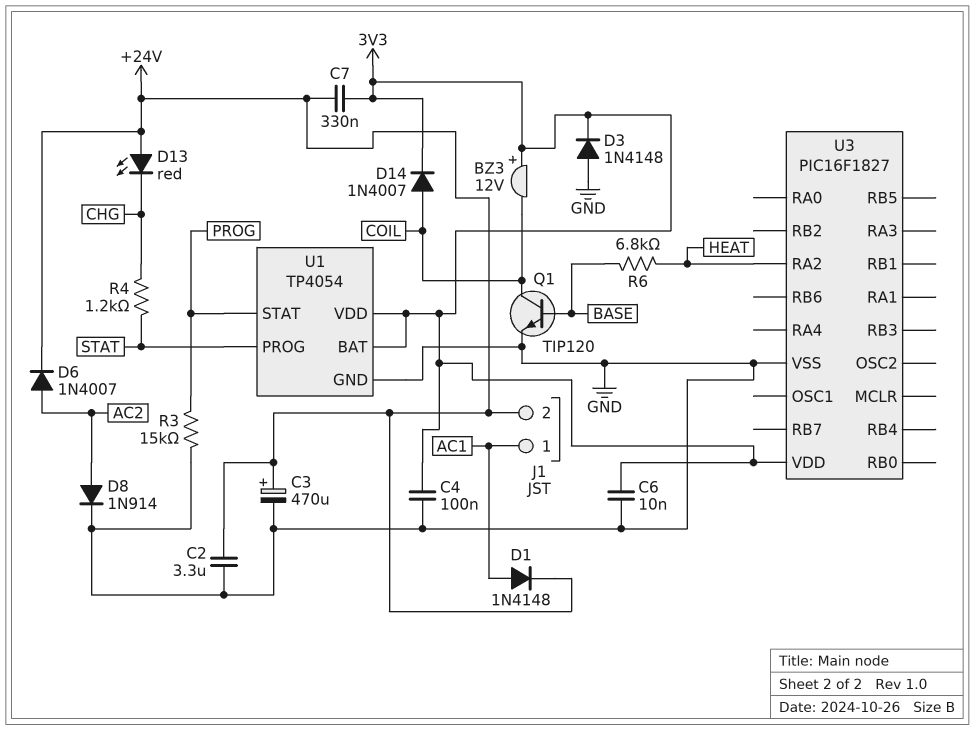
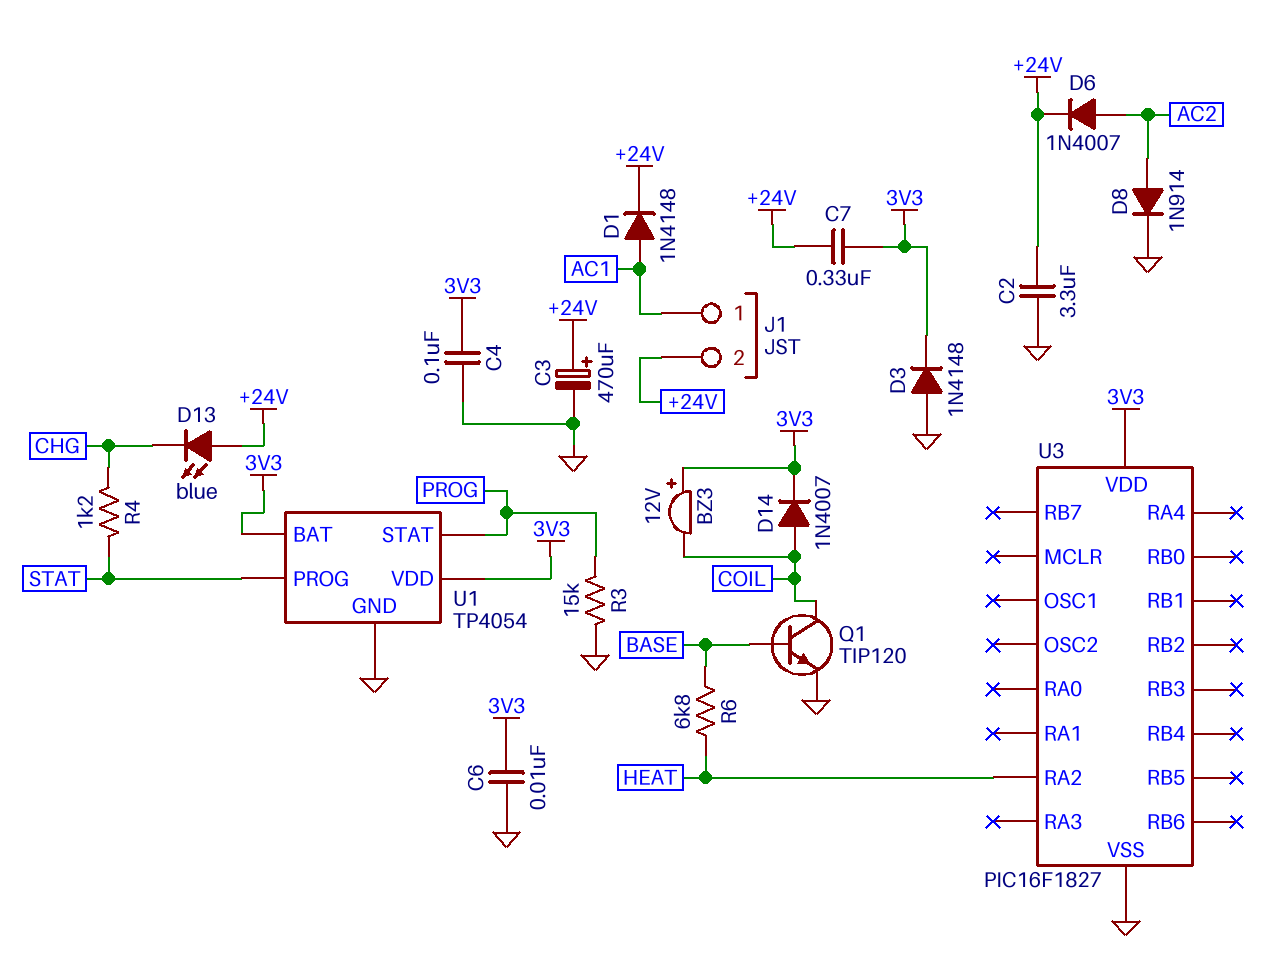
D13: LED red (A +24V, K CHG) -> LED blue (A +24V, K CHG)

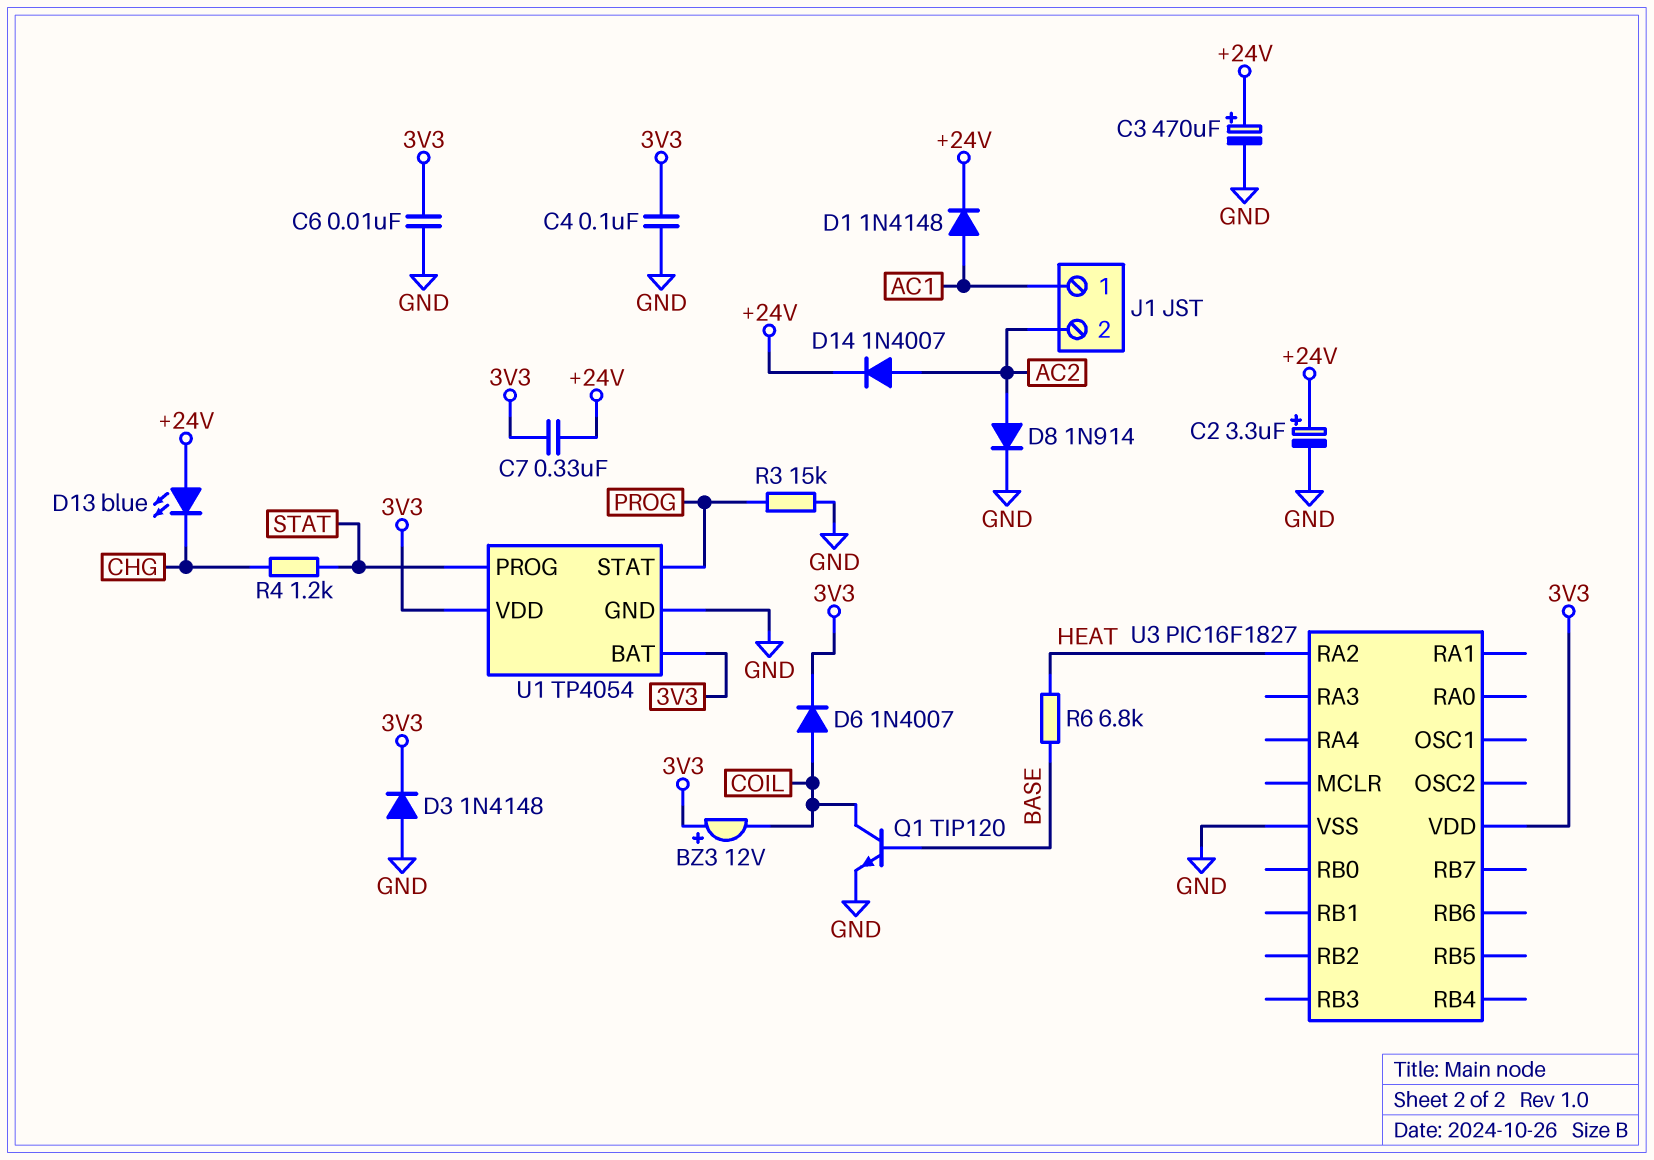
C2: 3.3uF (+24V, GND) -> 3.3uF (plus +24V, minus GND)
D6: diode 1N4007 (A AC2, K +24V) -> diode 1N4007 (A COIL, K 3V3)
D14: diode 1N4007 (A COIL, K 3V3) -> diode 1N4007 (A AC2, K +24V)
J1 pin 2: +24V -> AC2

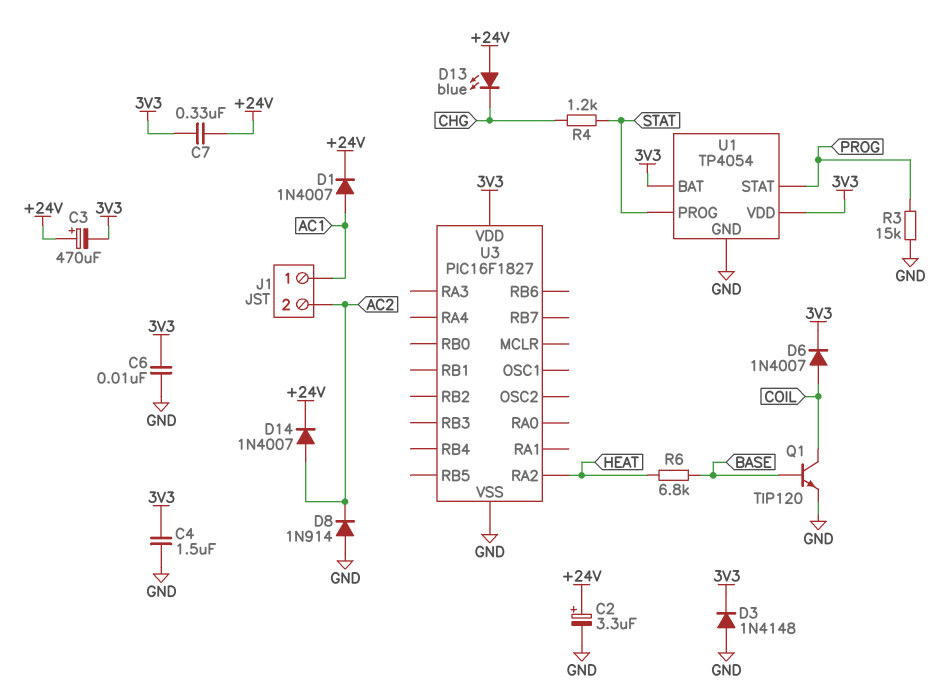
BZ3: buzzer 12V (plus 3V3, minus COIL) -> none
C3: 470uF (plus +24V, minus GND) -> 470uF (plus +24V, minus 3V3)
C4: 100nF (3V3, GND) -> 1.5uF (3V3, GND)
D1: diode 1N4148 (A AC1, K +24V) -> diode 1N4007 (A AC1, K +24V)
D8: diode 1N914 (A AC2, K GND) -> diode 1N914 (A GND, K AC2)

